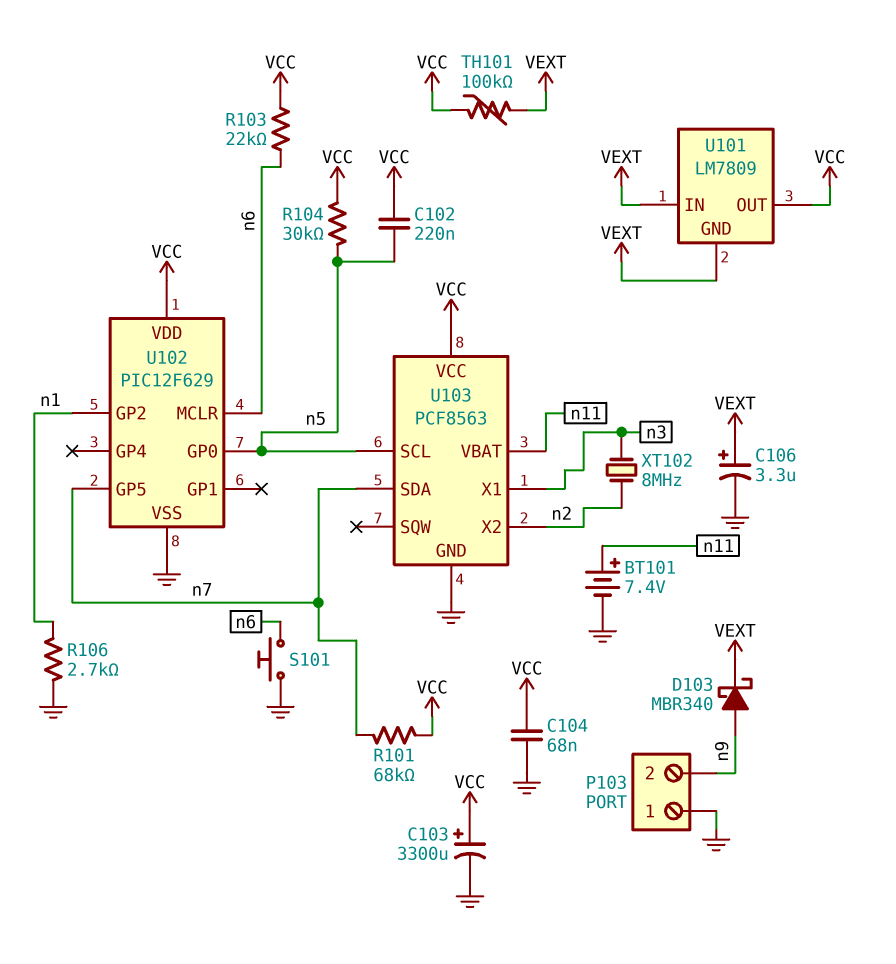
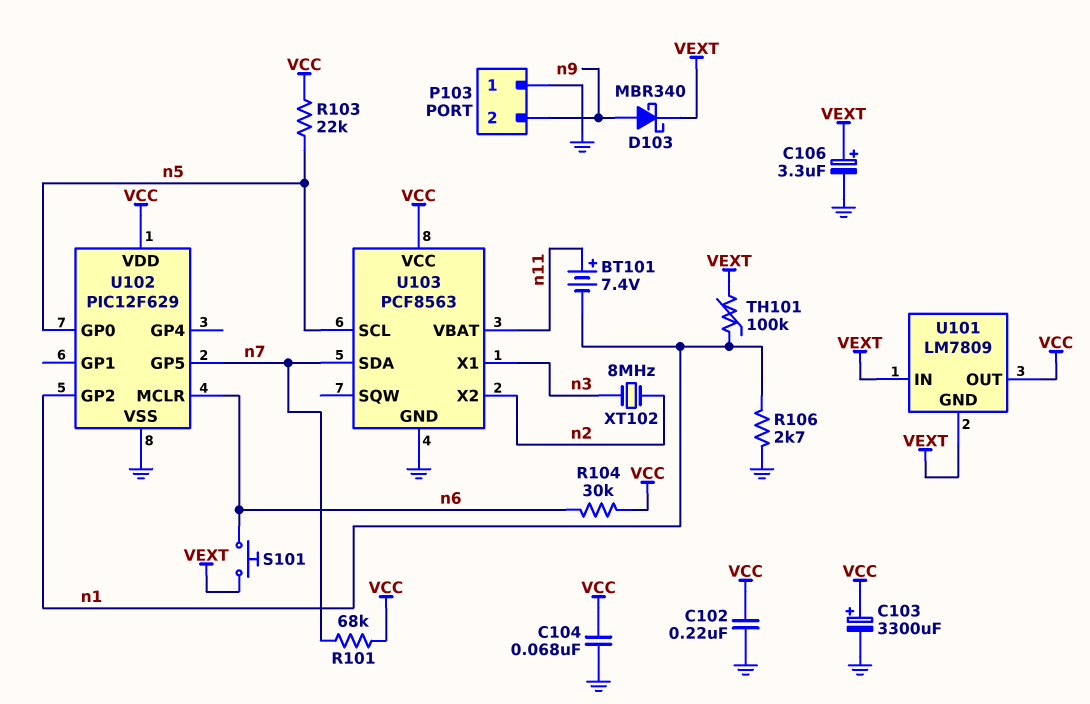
BT101: 7.4V (plus n11, minus GND) -> 7.4V (plus n11, minus n1)
C102: 220nF (VCC, n5) -> 220nF (GND, VCC)
R103: 22k (VCC, n6) -> 22k (VCC, n5)
R104: 30k (VCC, n5) -> 30k (VCC, n6)
S101: button (GND, n6) -> button (VEXT, n6)
TH101: 100k (VCC, VEXT) -> 100k (VEXT, n1)

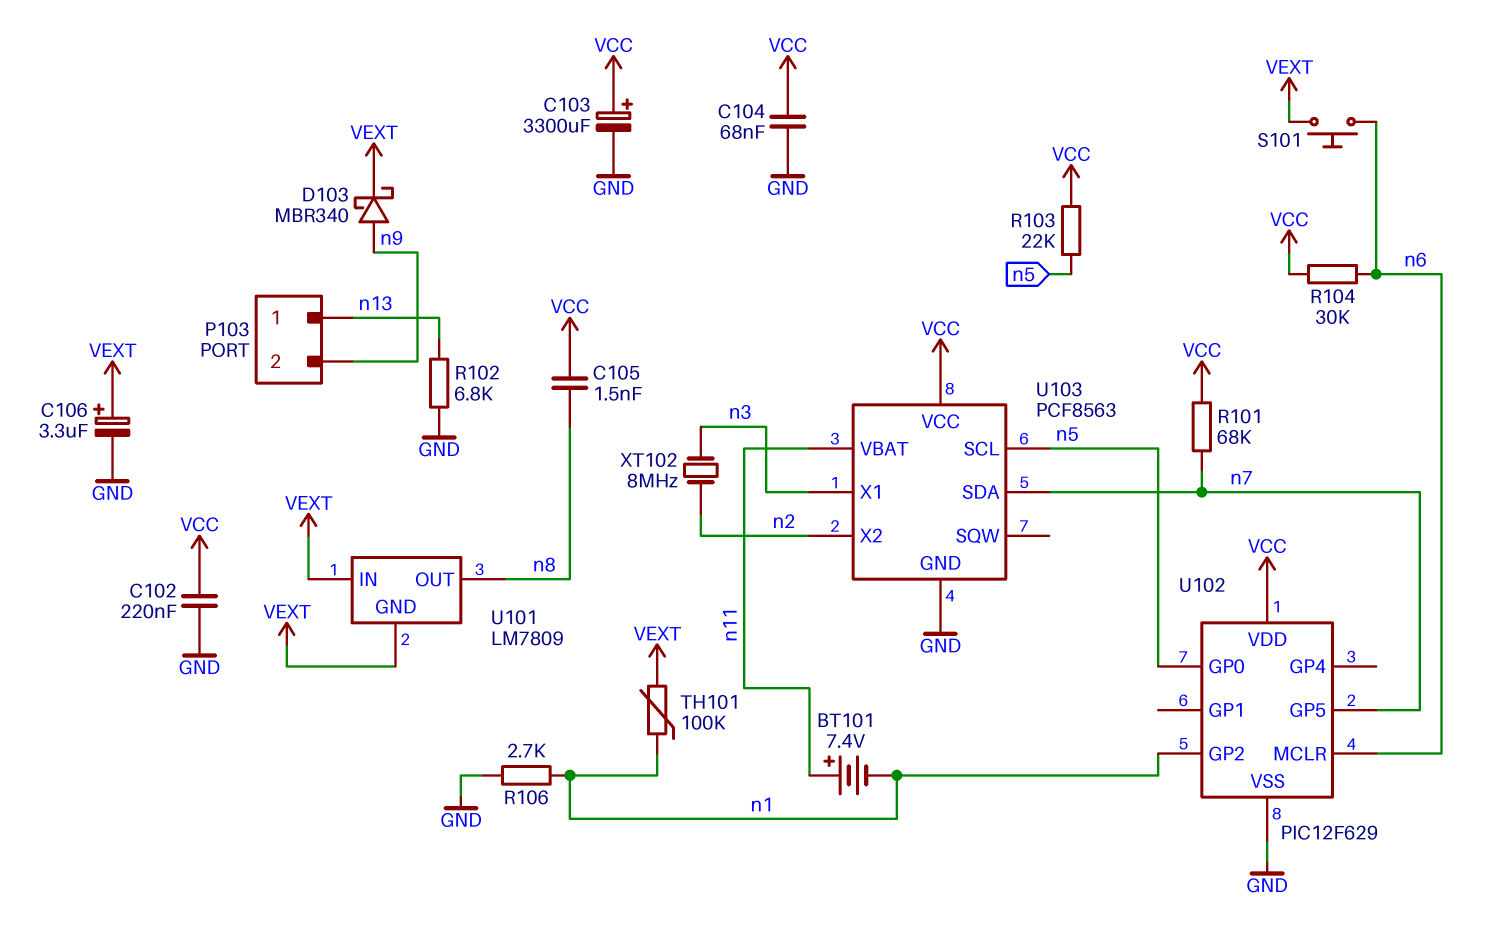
C105: none -> 1.5nF (VCC, n8)
P103 pin 1: GND -> n13
R102: none -> 6.8k (GND, n13)
U101 pin OUT: VCC -> n8

